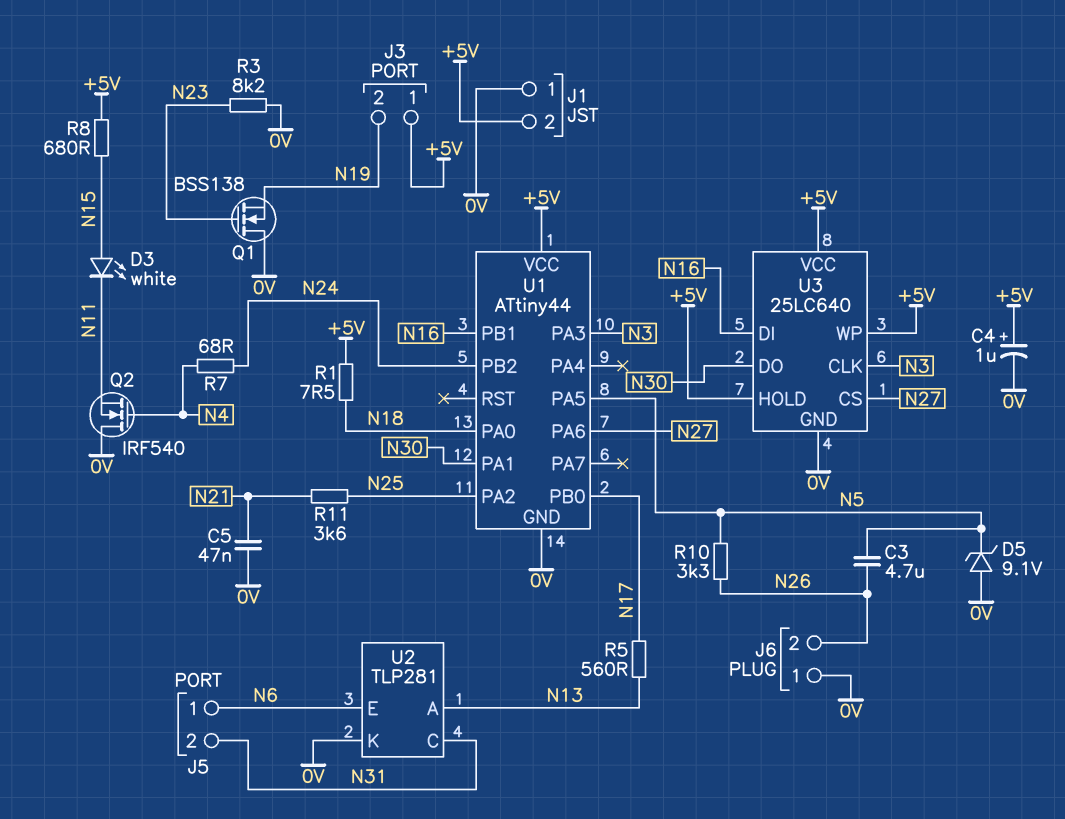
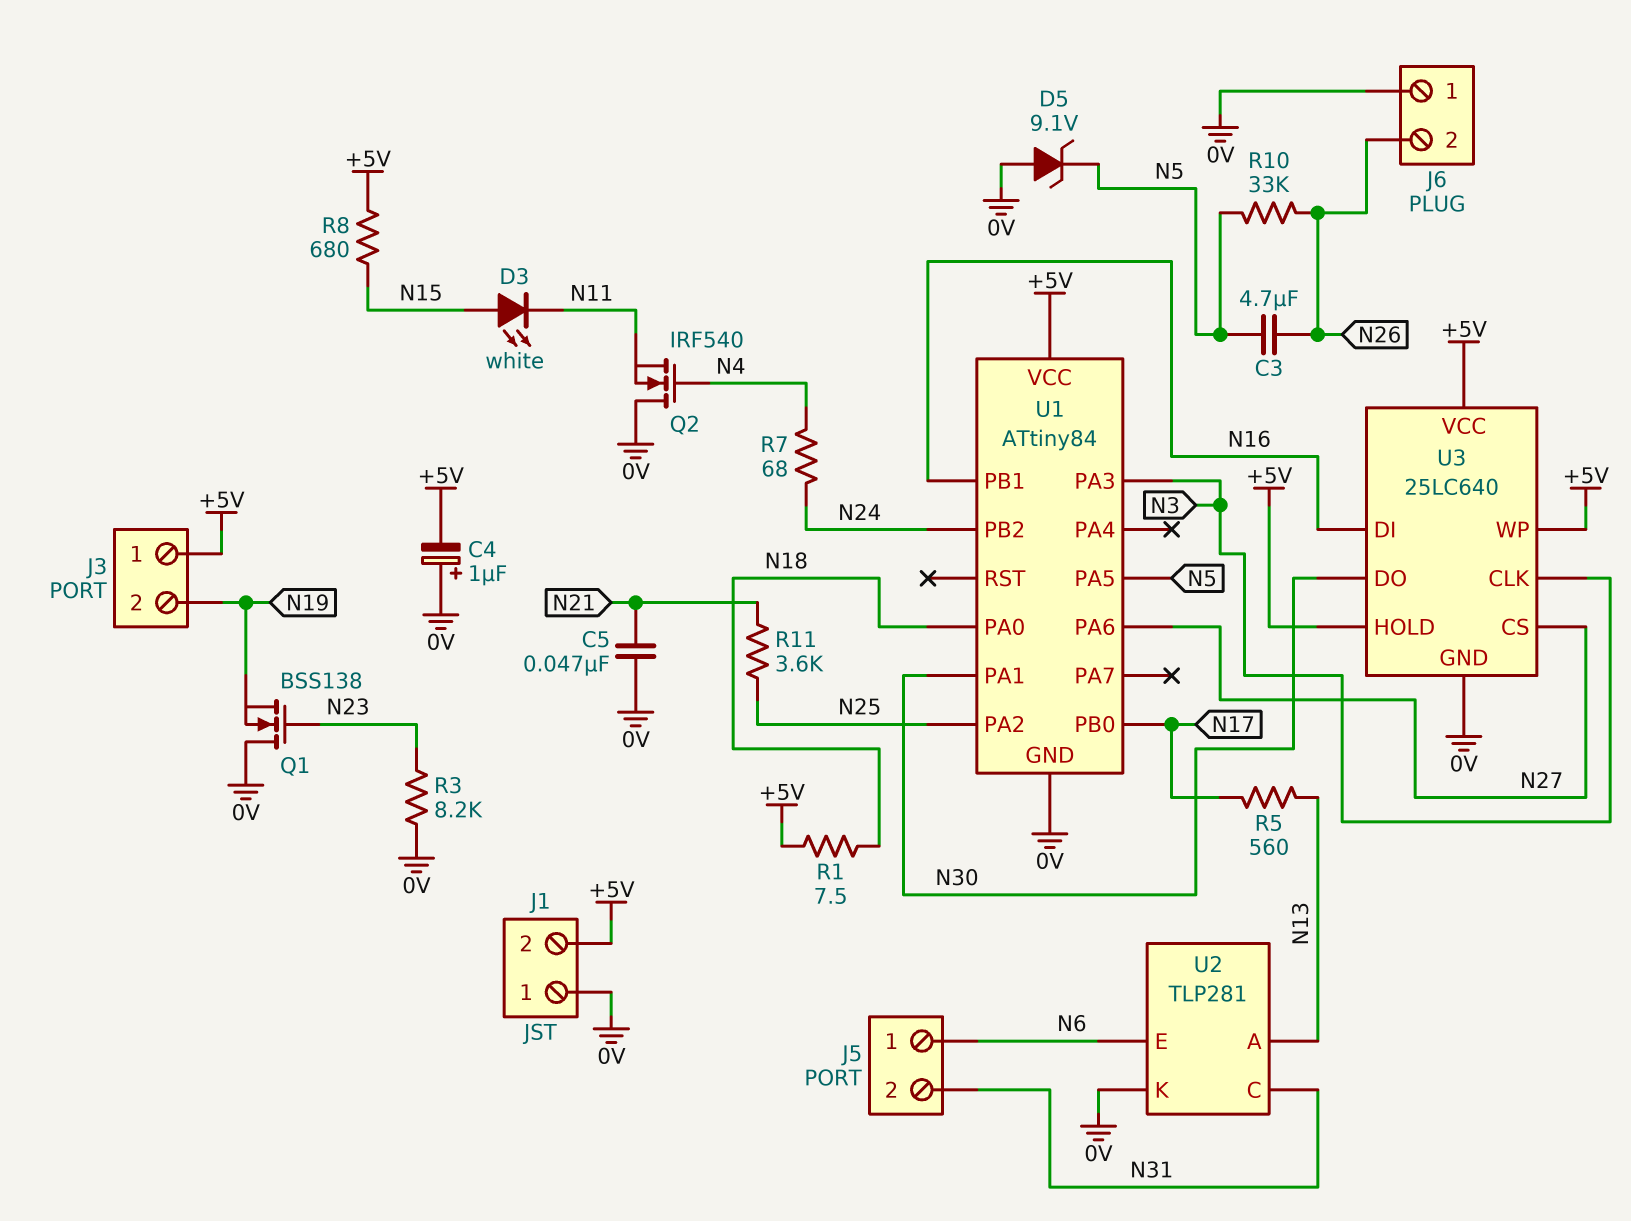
C4: 1uF (plus +5V, minus 0V) -> 1uF (plus 0V, minus +5V)
R10: 3.3k (N5, N26) -> 33k (N5, N26)
U1: ATtiny44 -> ATtiny84

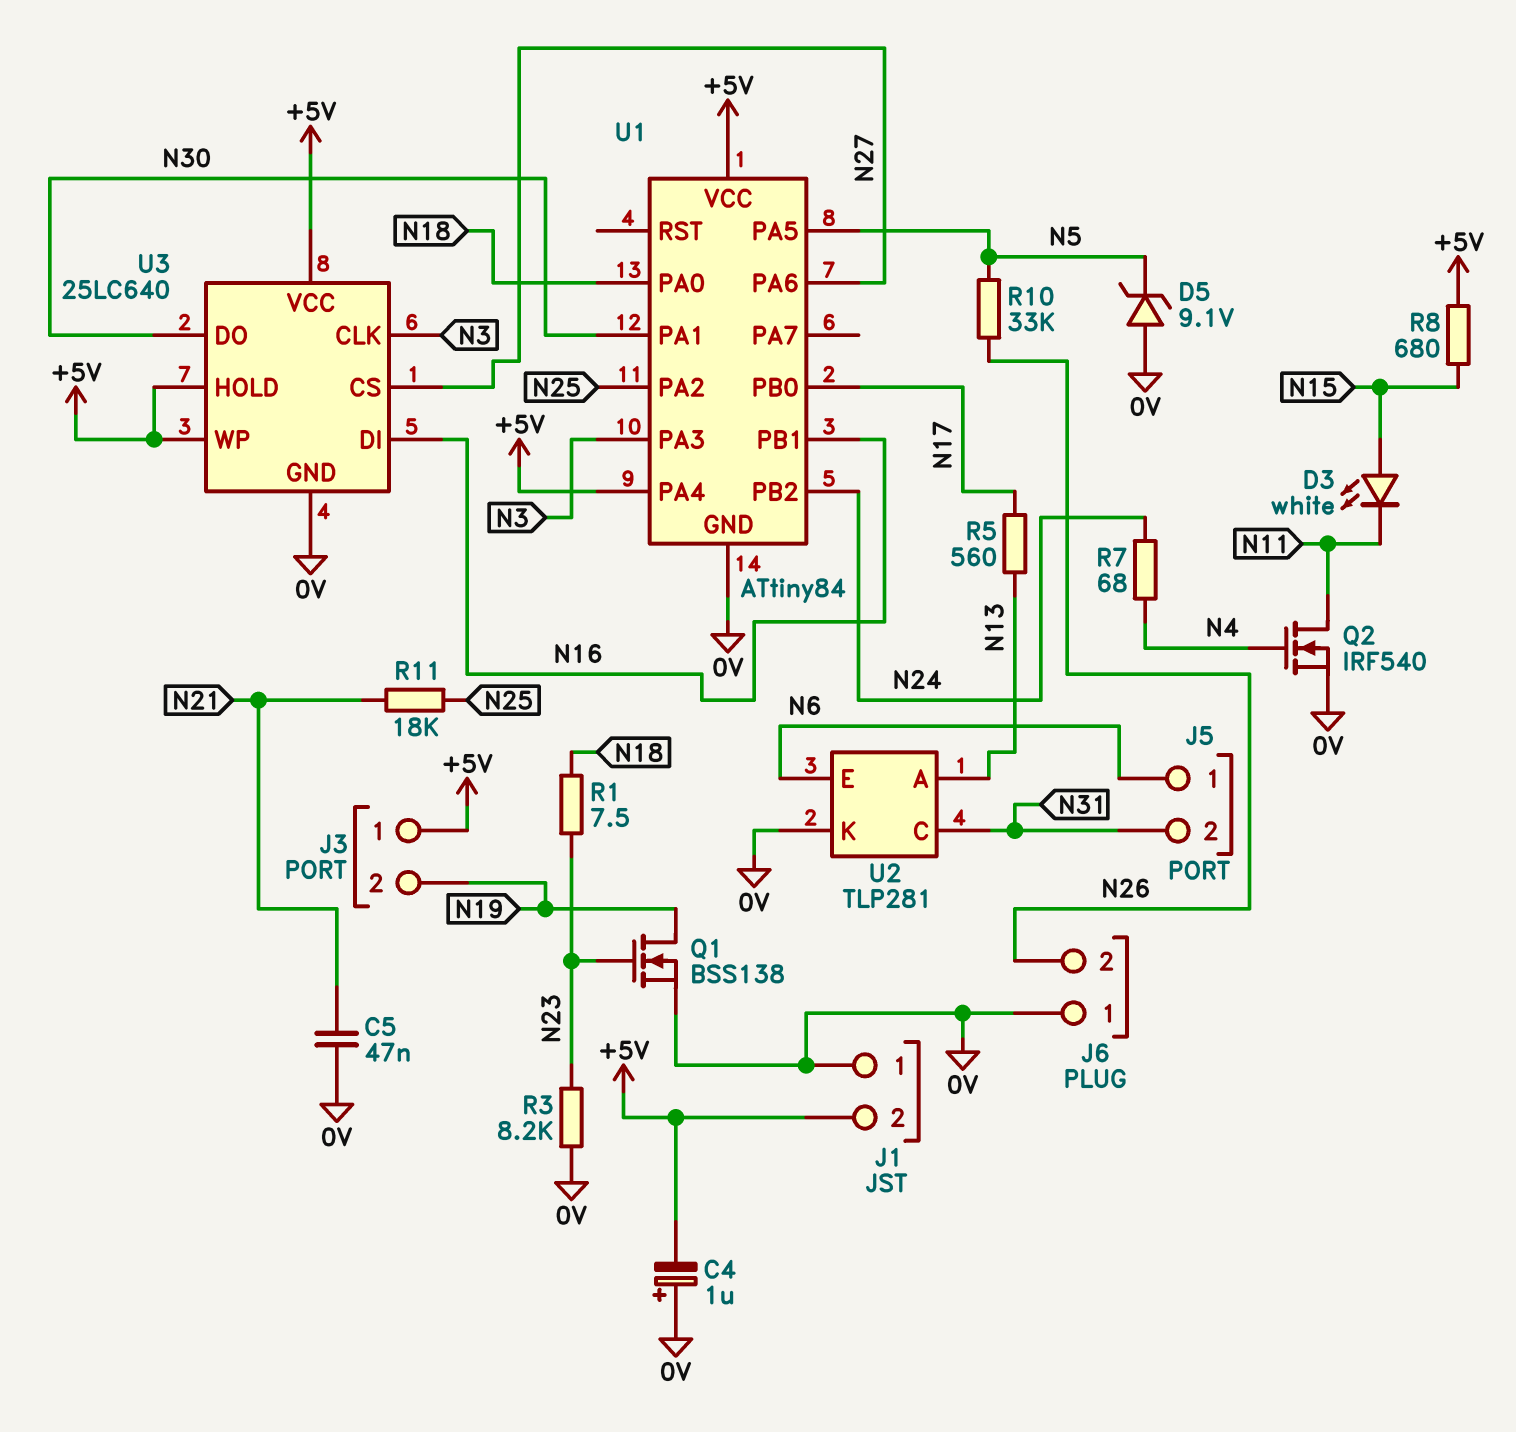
C3: 4.7uF (N5, N26) -> none
Q1: NMOS BSS138 (G N23, D 0V, S N19) -> NMOS BSS138 (G N23, D N19, S 0V)
Q2: NMOS IRF540 (G N4, D 0V, S N11) -> NMOS IRF540 (G N4, D N11, S 0V)
R1: 7.5 (+5V, N18) -> 7.5 (N18, N23)
R11: 3.6k (N21, N25) -> 18k (N21, N25)
U1 pin PA4: none -> +5V

